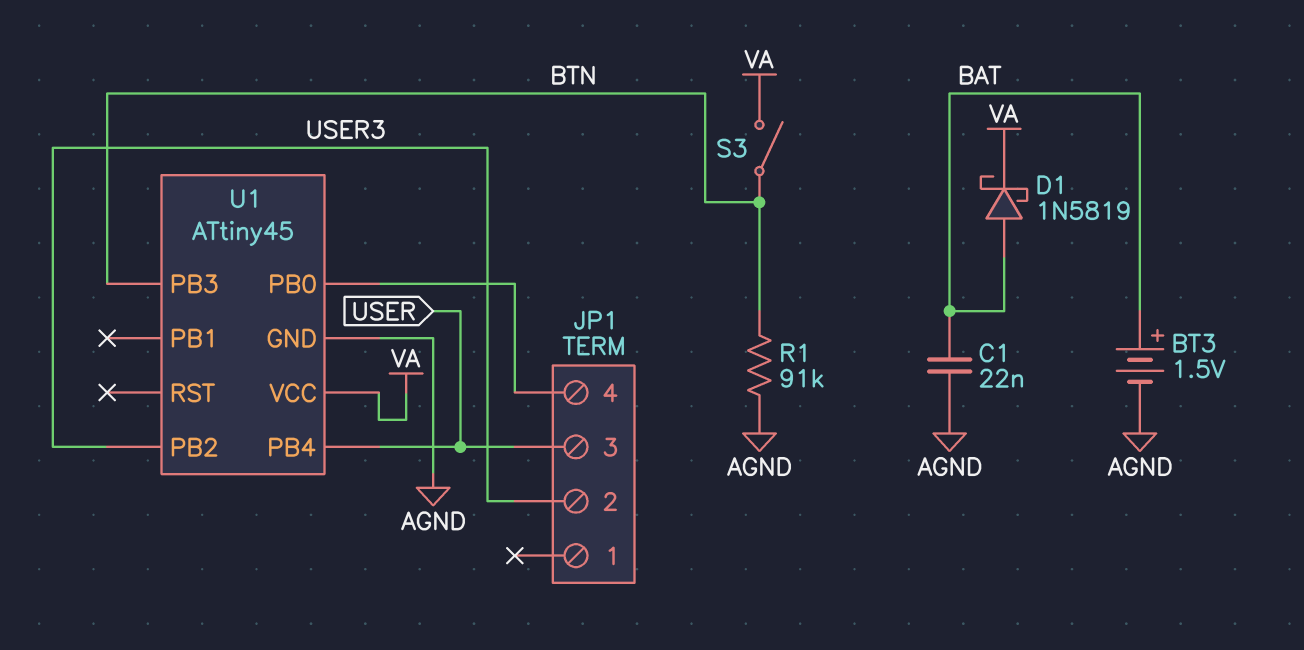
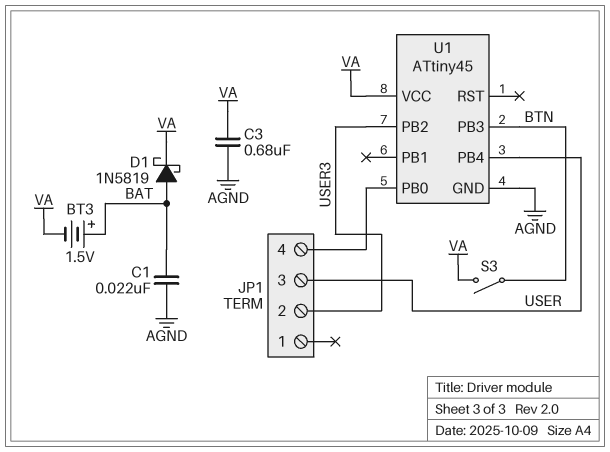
BT3: 1.5V (plus BAT, minus AGND) -> 1.5V (plus BAT, minus VA)
C3: none -> 680nF (AGND, VA)
R1: 91k (AGND, BTN) -> none

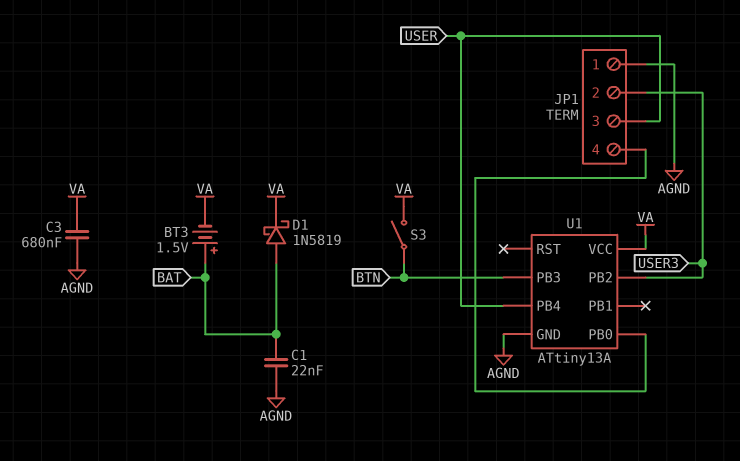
JP1 pin 1: none -> AGND
U1: ATtiny45 -> ATtiny13A

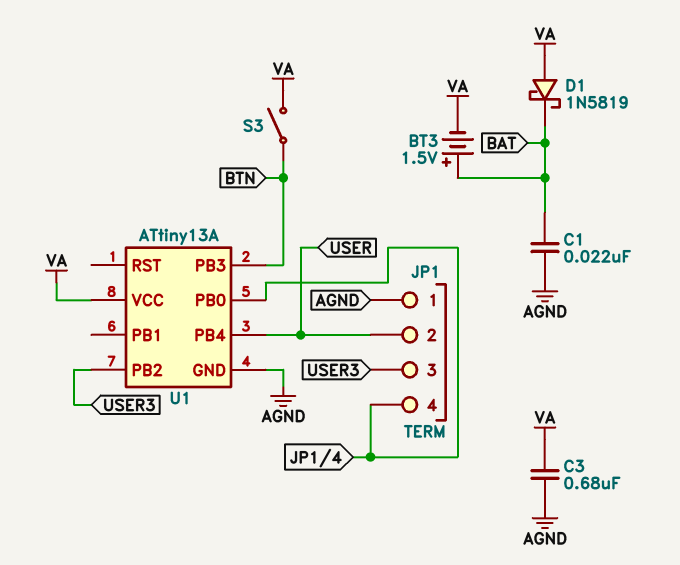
D1: schottky 1N5819 (A BAT, K VA) -> schottky 1N5819 (A VA, K BAT)
JP1 pin 2: USER3 -> USER
JP1 pin 3: USER -> USER3

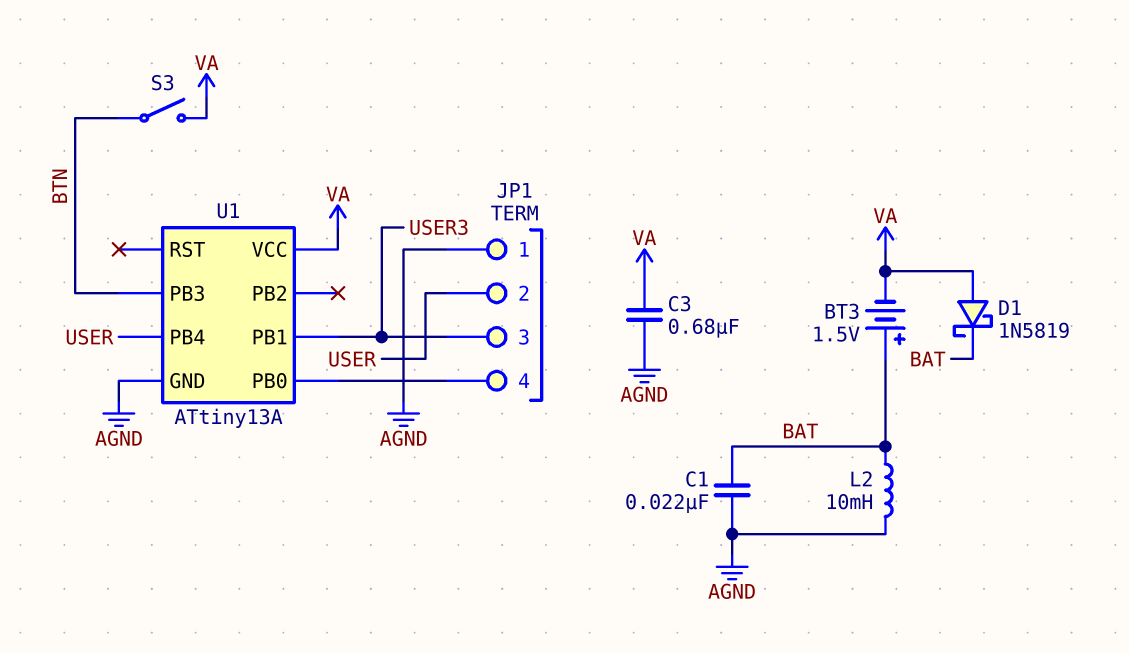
L2: none -> 10mH (AGND, BAT)
U1 pin PB1: none -> USER3
U1 pin PB2: USER3 -> none

